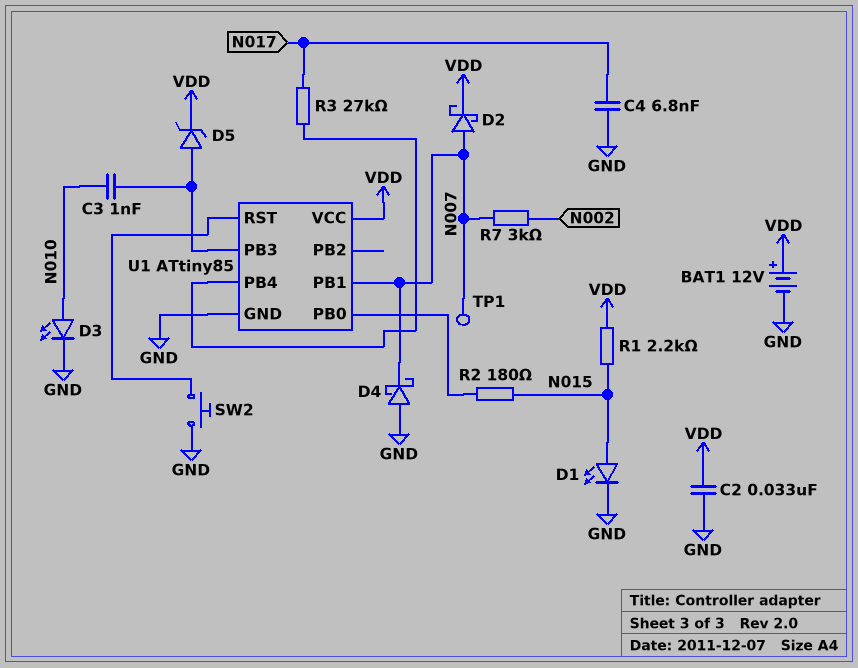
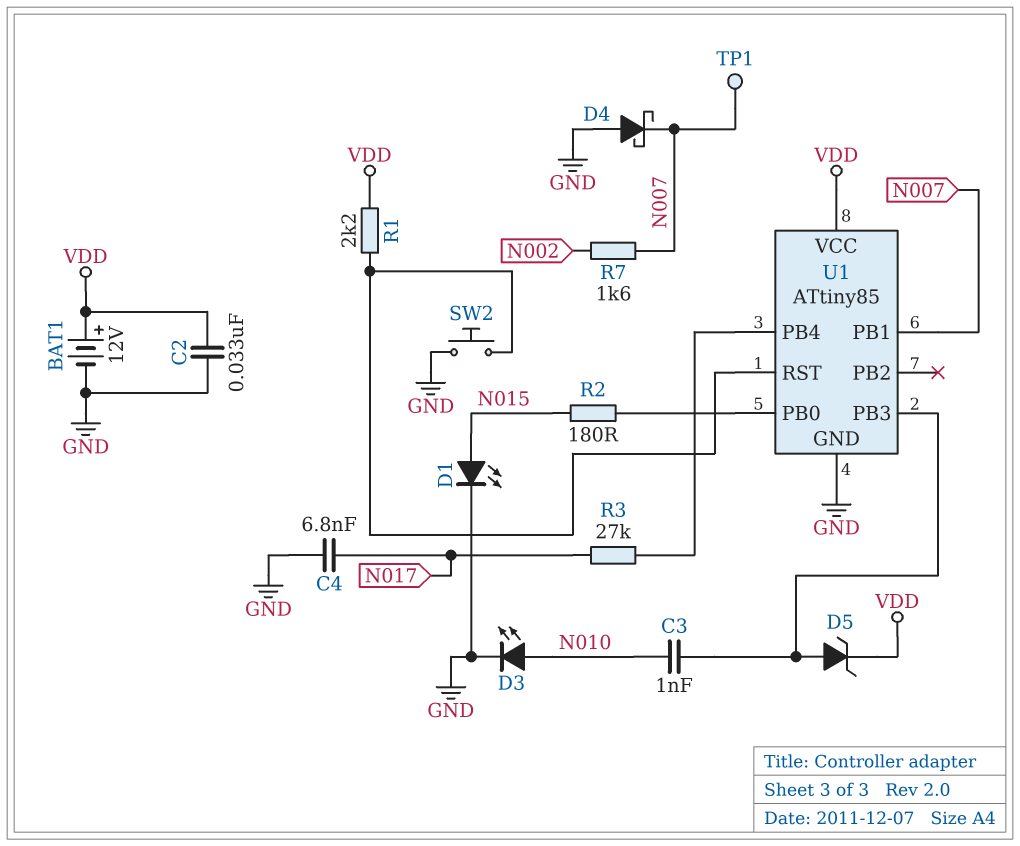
D2: schottky (A N007, K VDD) -> none
R1: 2.2k (N015, VDD) -> 2.2k (U1/RST, VDD)
R7: 3k (N002, N007) -> 1.6k (N002, N007)

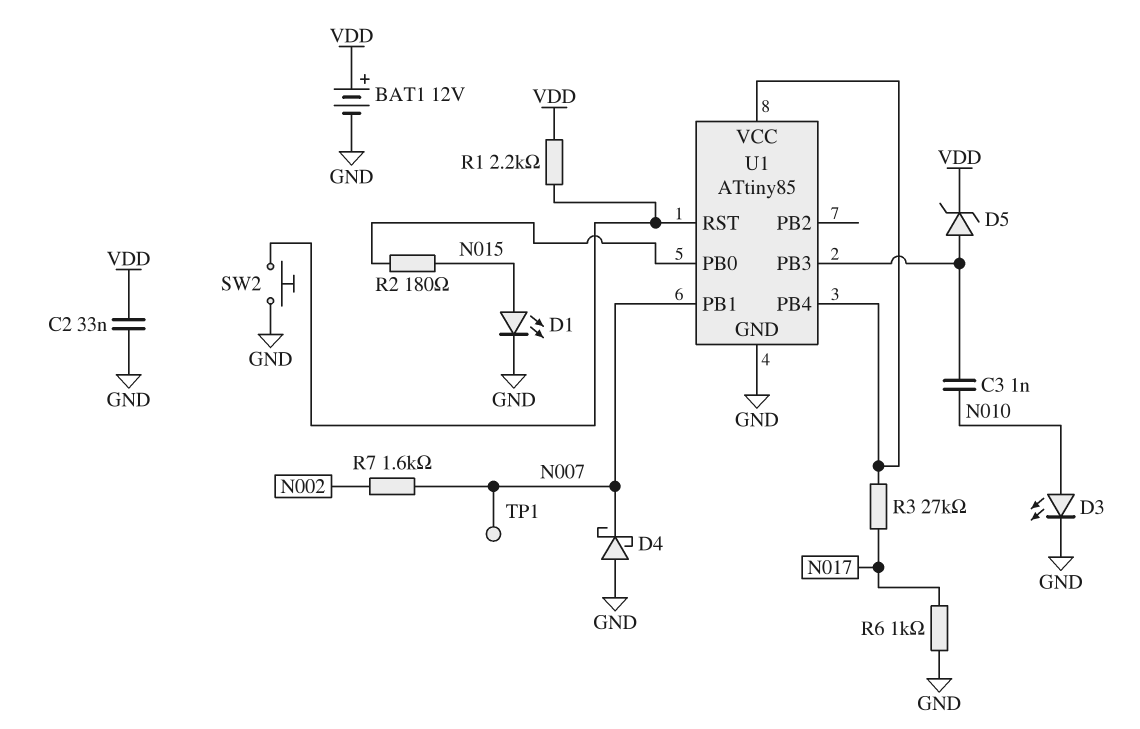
C4: 6.8nF (GND, N017) -> none
R6: none -> 1k (GND, N017)
U1 pin VCC: VDD -> U1/PB4

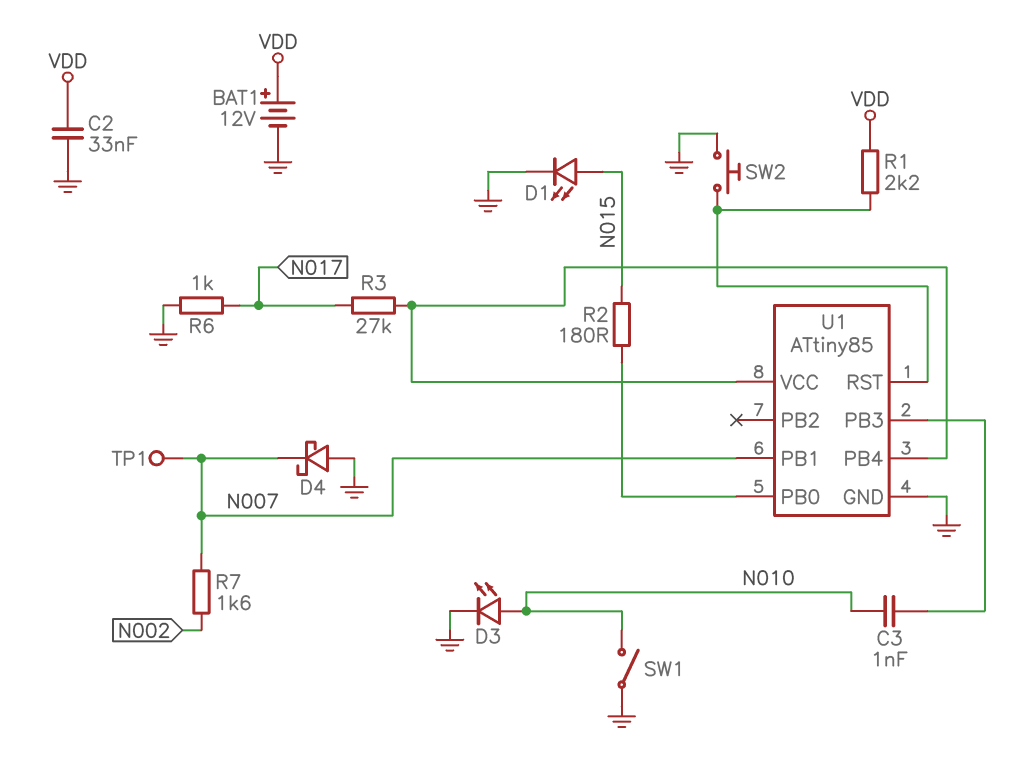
D5: zener (A U1/PB3, K VDD) -> none
SW1: none -> switch (GND, N010)

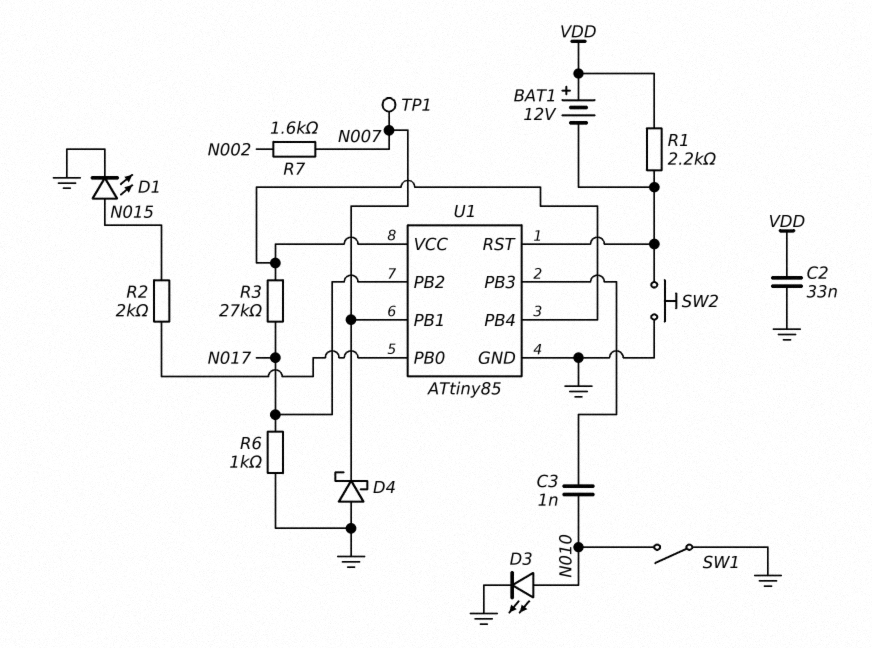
BAT1: 12V (plus VDD, minus GND) -> 12V (plus VDD, minus U1/RST)
R2: 180 (N015, U1/PB0) -> 2k (N015, U1/PB0)
U1 pin PB2: none -> N017

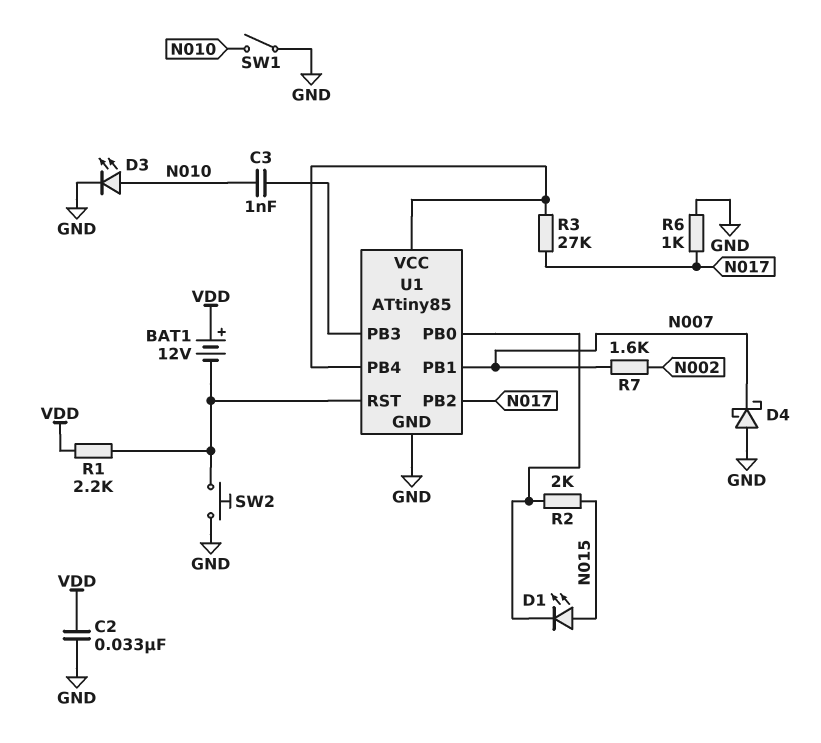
D1: LED (A N015, K GND) -> LED (A N015, K U1/PB0)
TP1: test point (N007) -> none

